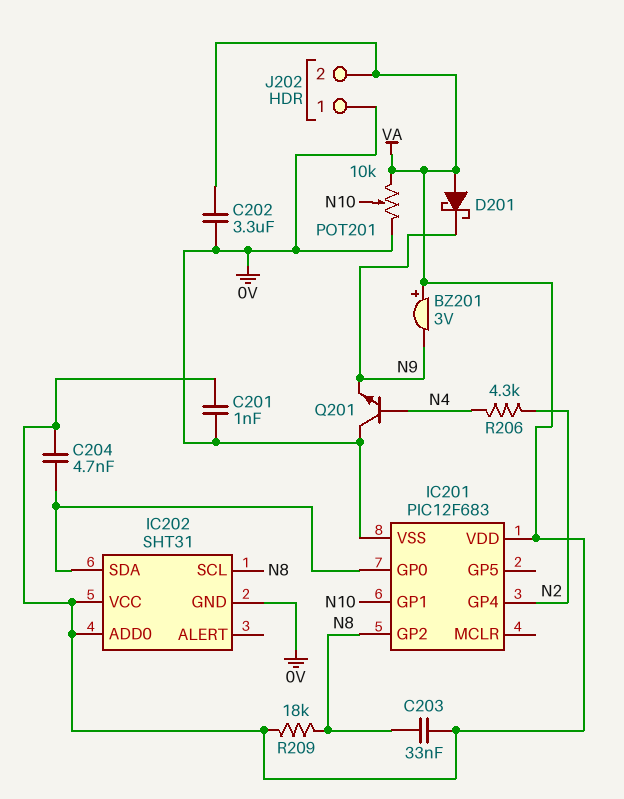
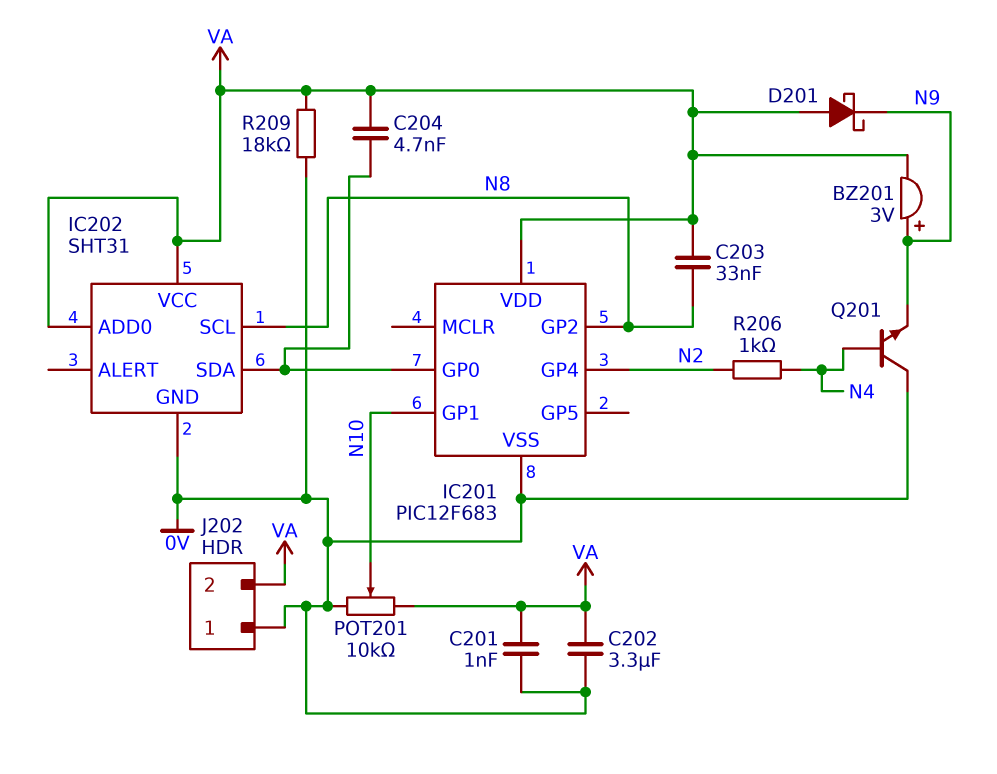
BZ201: buzzer 3V (plus VA, minus N9) -> buzzer 3V (plus N9, minus VA)
R206: 4.3k (N2, N4) -> 1k (N2, N4)
R209: 18k (N8, VA) -> 18k (0V, VA)

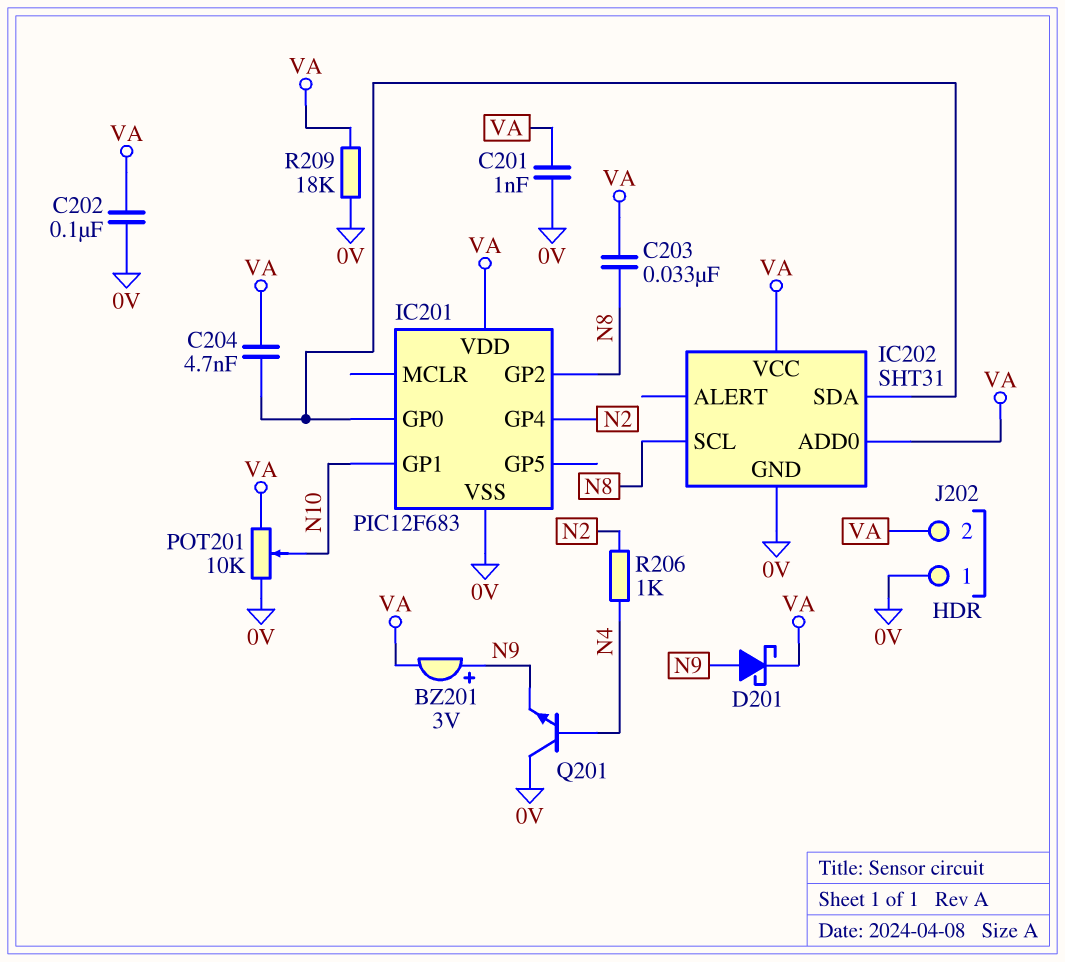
C202: 3.3uF (0V, VA) -> 100nF (0V, VA)
D201: schottky (A VA, K N9) -> schottky (A N9, K VA)

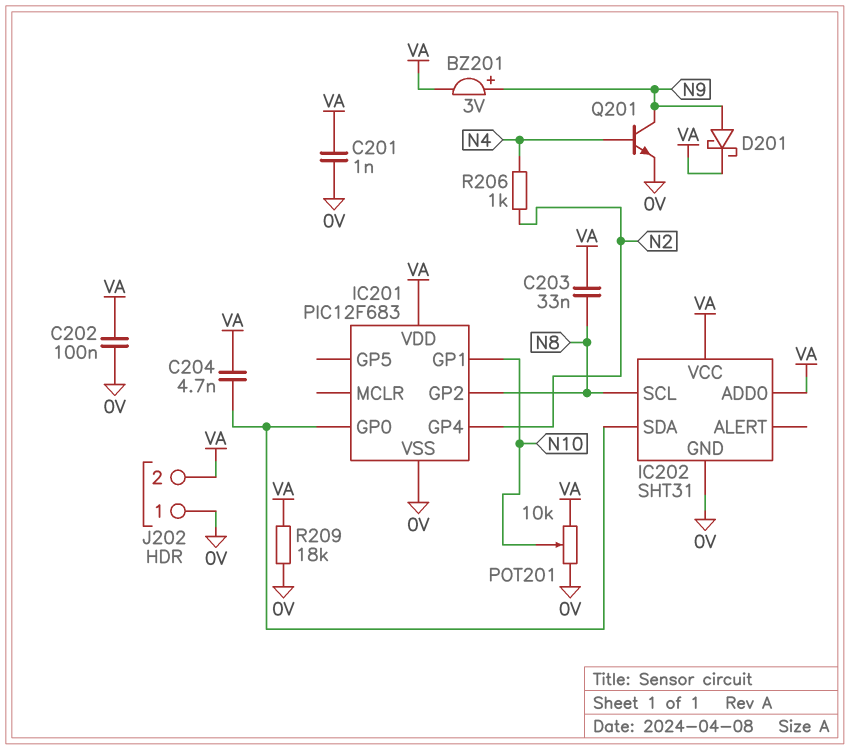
Q201: NPN (B N4, C 0V, E N9) -> NPN (B N4, C N9, E 0V)

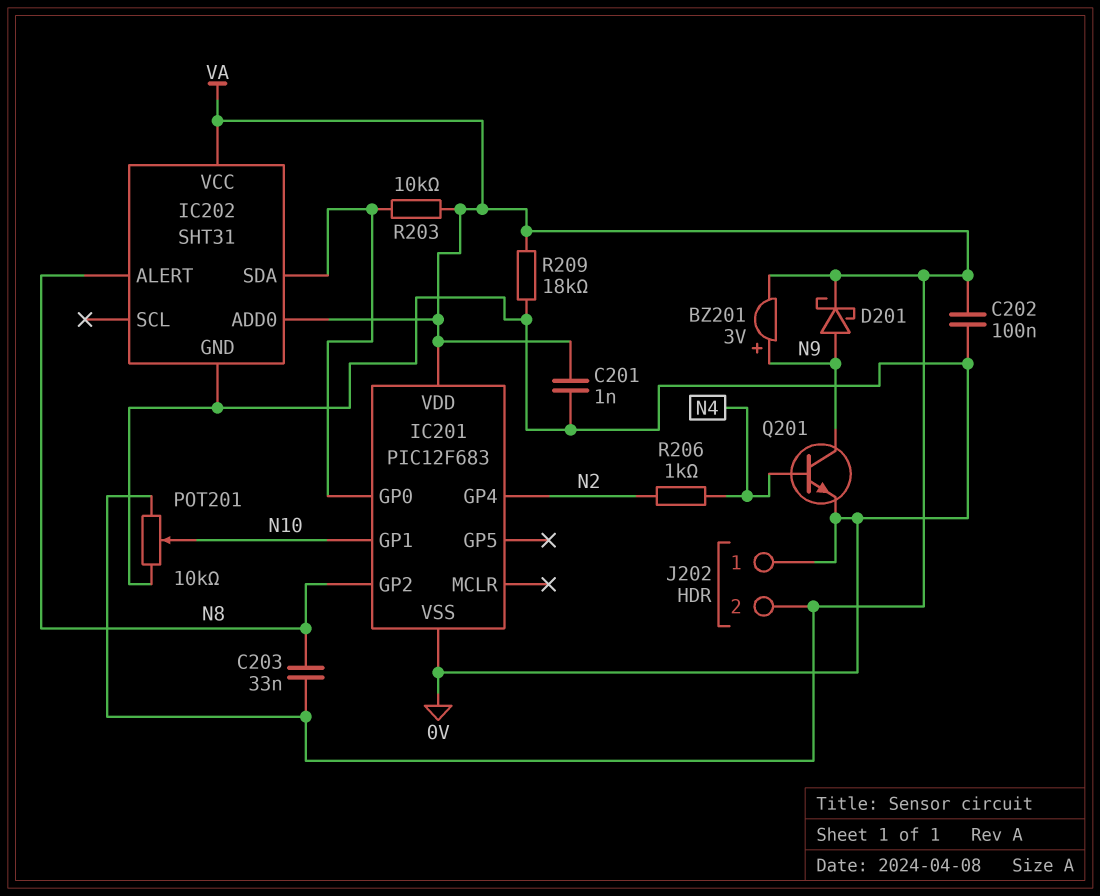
C204: 4.7nF (IC201/GP0, VA) -> none
IC202 pin ALERT: none -> N8
IC202 pin SCL: N8 -> none
R203: none -> 10k (IC201/GP0, VA)

